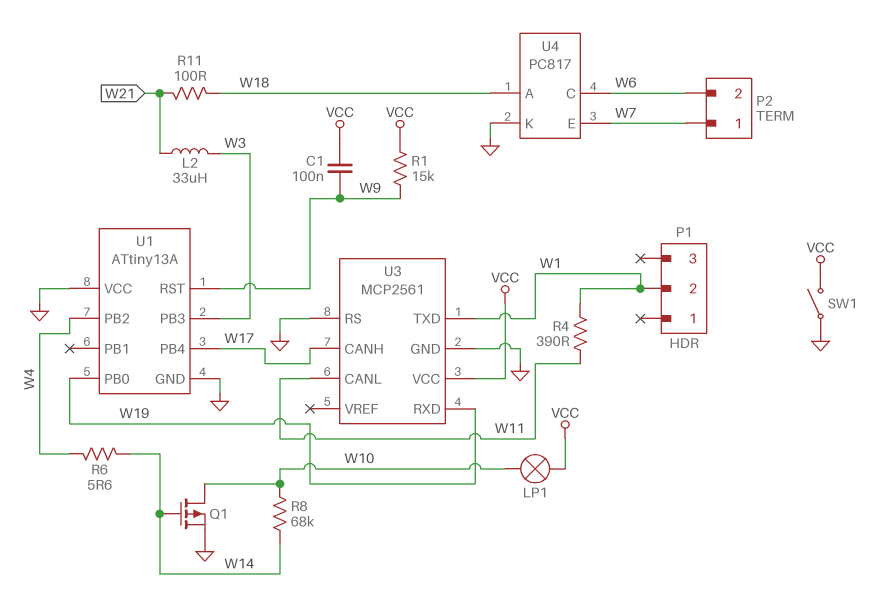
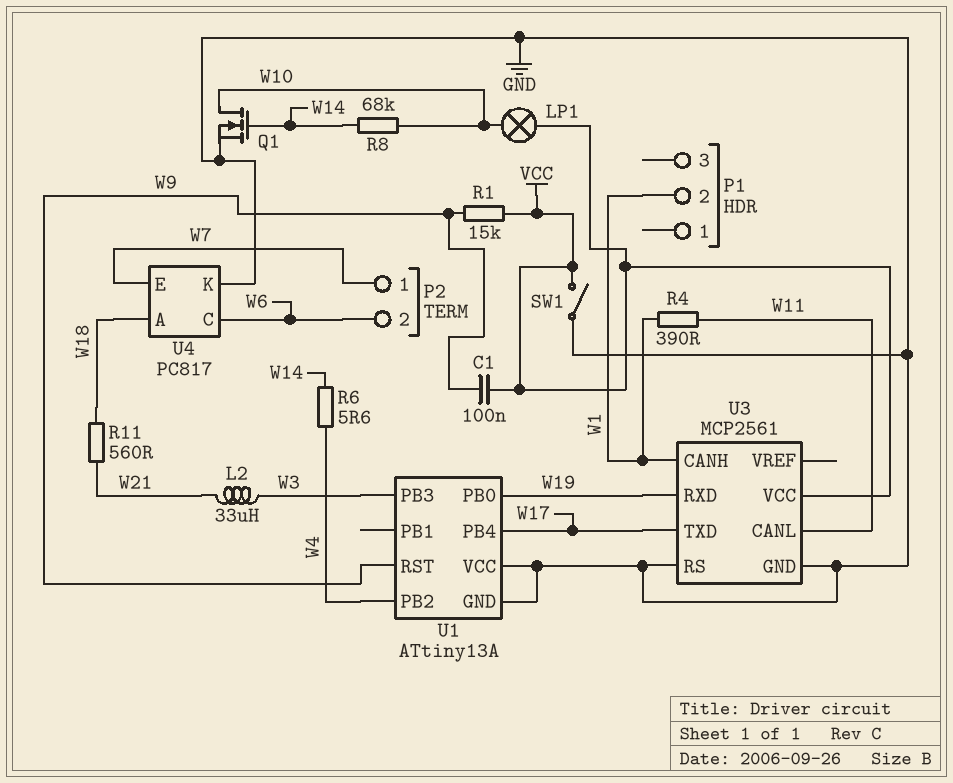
Q1: PMOS (G W14, D W10, S GND) -> NMOS (G W14, D W10, S GND)
R11: 100 (W18, W21) -> 560 (W18, W21)
U3 pin CANH: W17 -> W1
U3 pin TXD: W1 -> W17

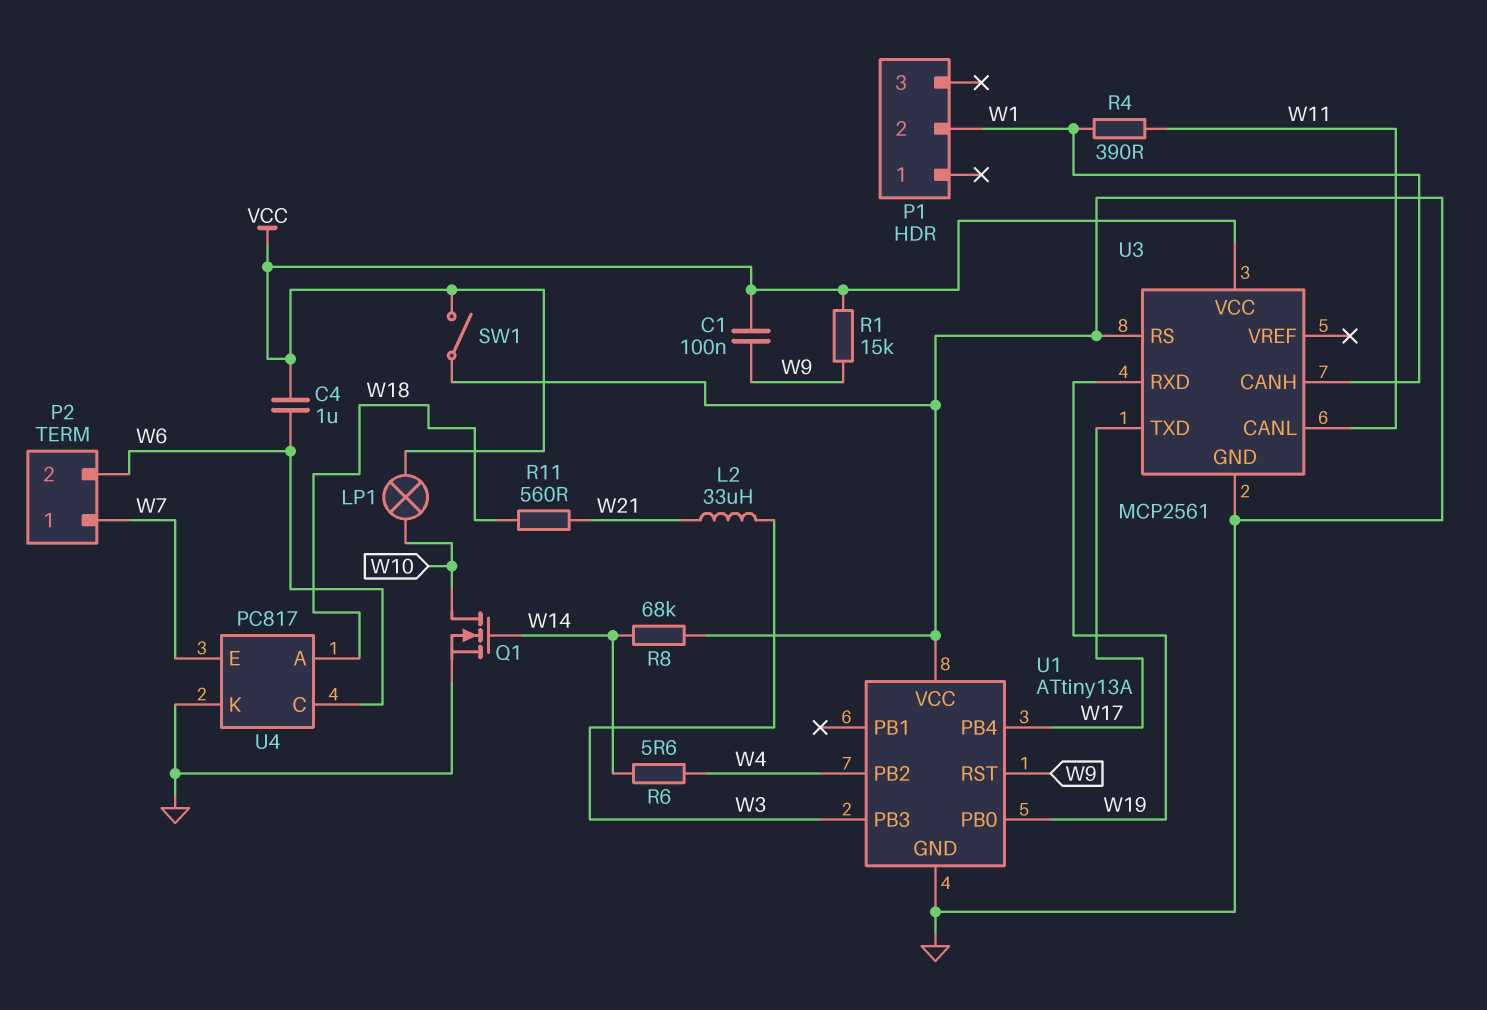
C4: none -> 1uF (VCC, W6)
R8: 68k (W10, W14) -> 68k (GND, W14)

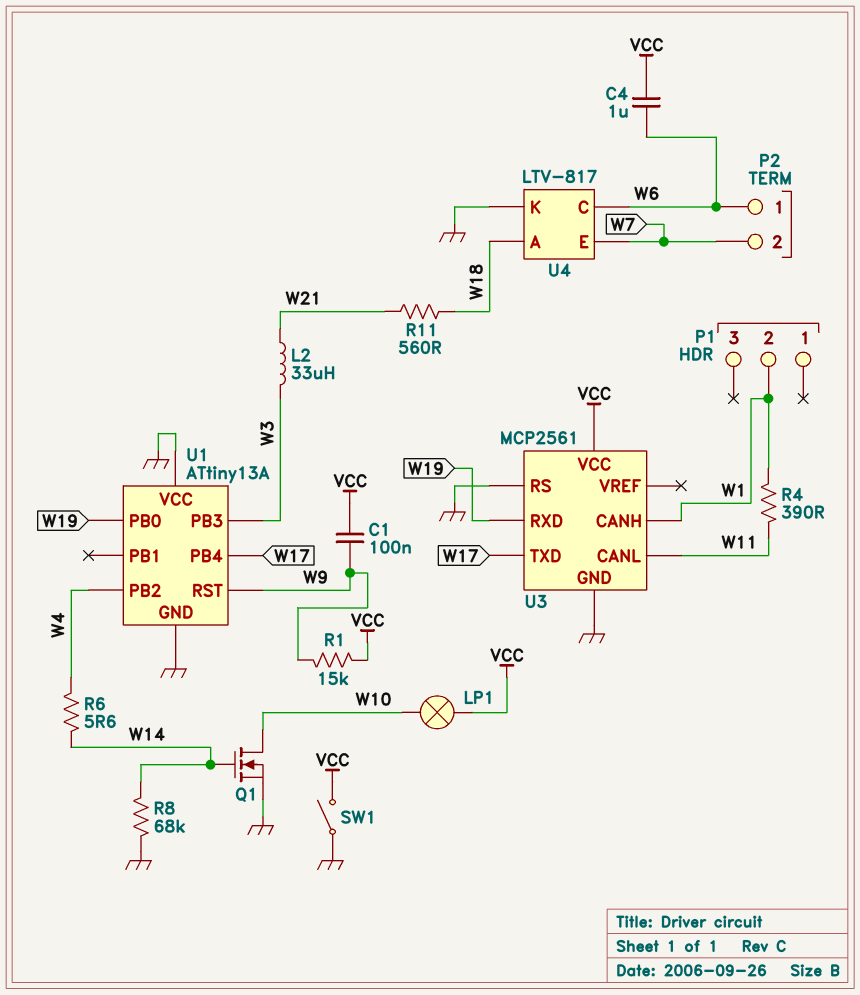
P2 pin 1: W7 -> W6
P2 pin 2: W6 -> W7
U4: PC817 -> LTV-817

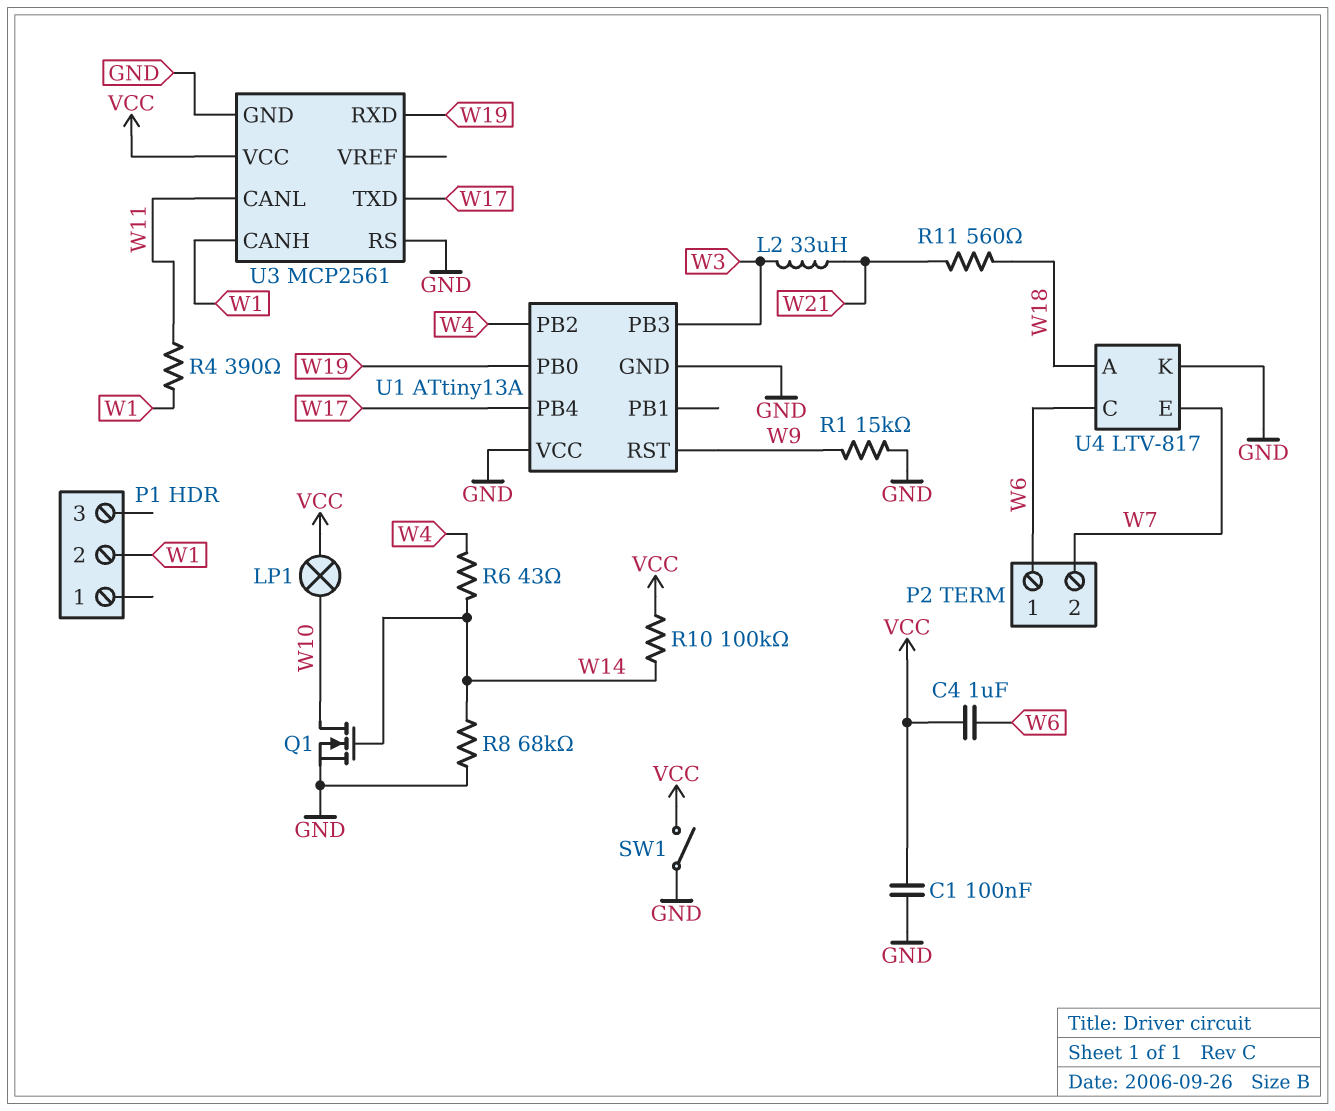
C1: 100nF (VCC, W9) -> 100nF (GND, VCC)
R1: 15k (VCC, W9) -> 15k (GND, W9)
R6: 5.6 (W4, W14) -> 43 (W4, W14)
R10: none -> 100k (VCC, W14)

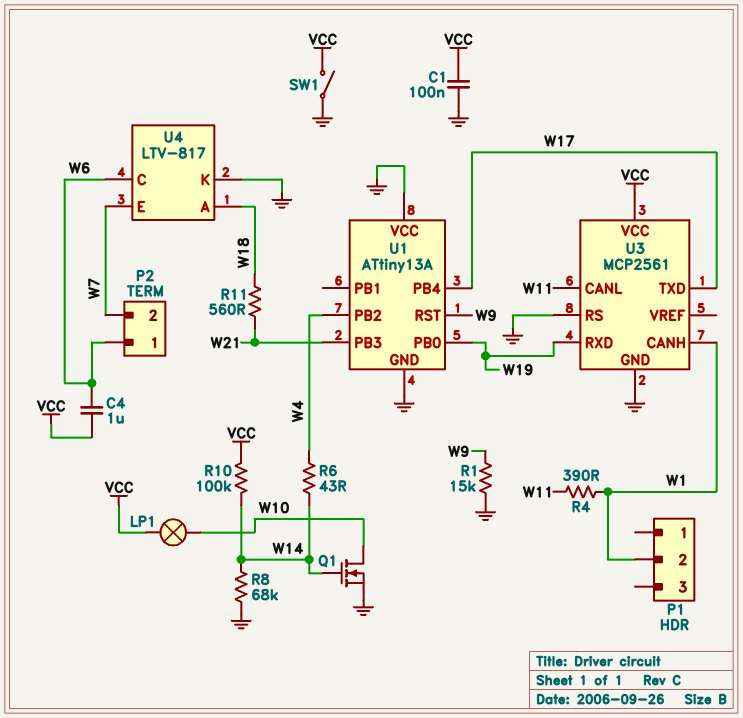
L2: 33uH (W3, W21) -> none
U1 pin PB3: W3 -> W21

